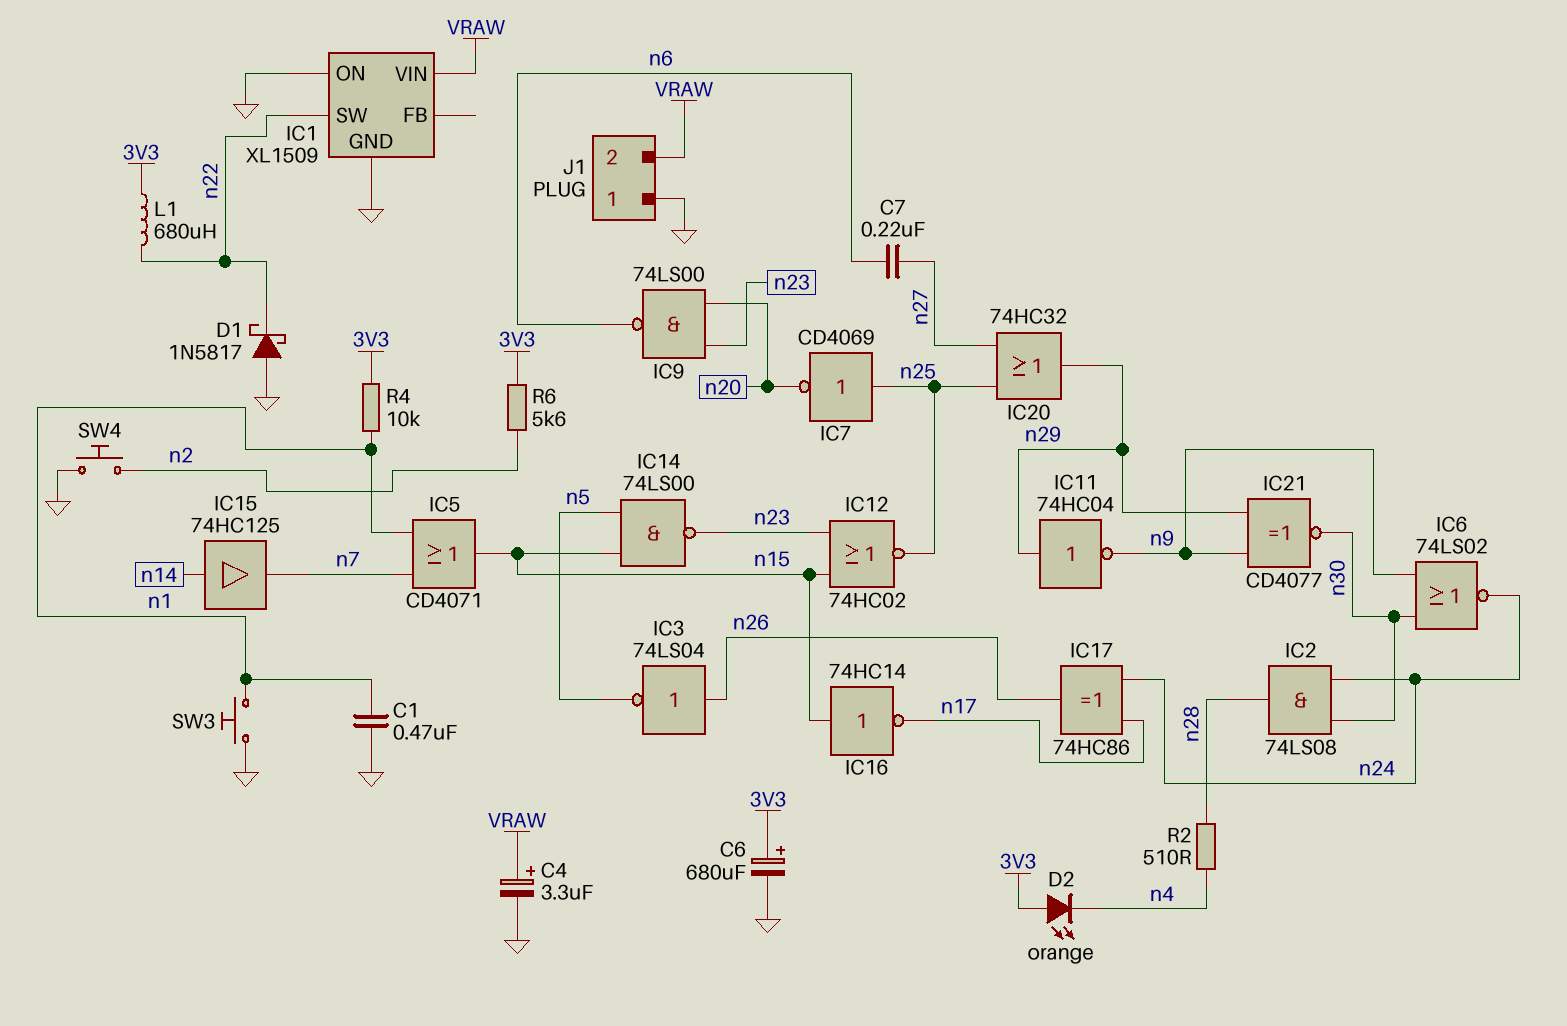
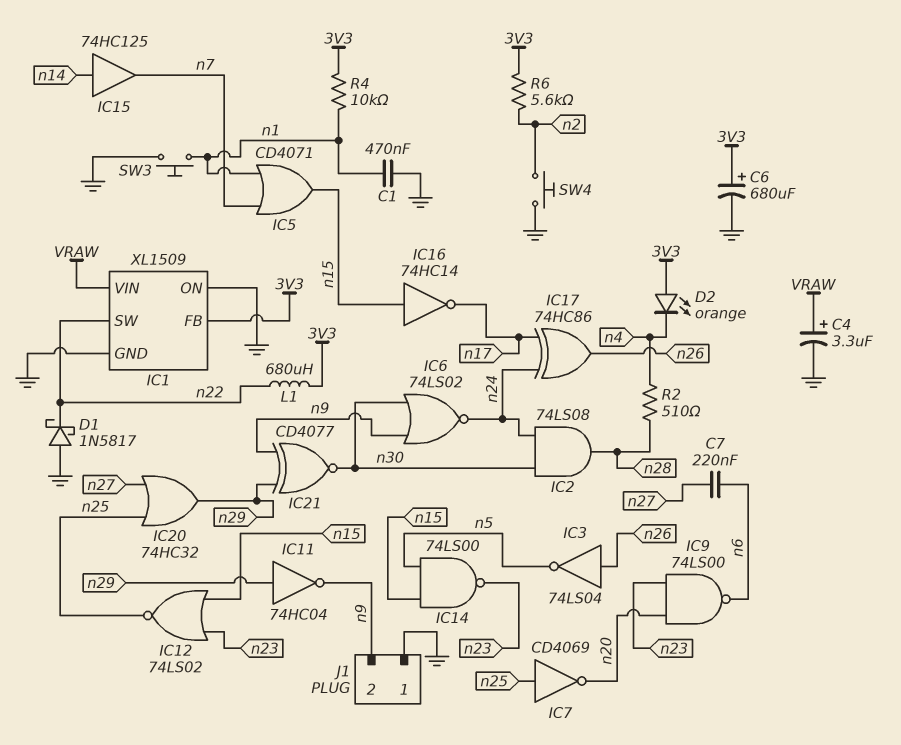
IC1 pin FB: none -> 3V3
IC12: NOR 74HC02 (in n15, in n23, out n25) -> NOR 74LS02 (in n15, in n23, out n25)
J1 pin 2: VRAW -> n9

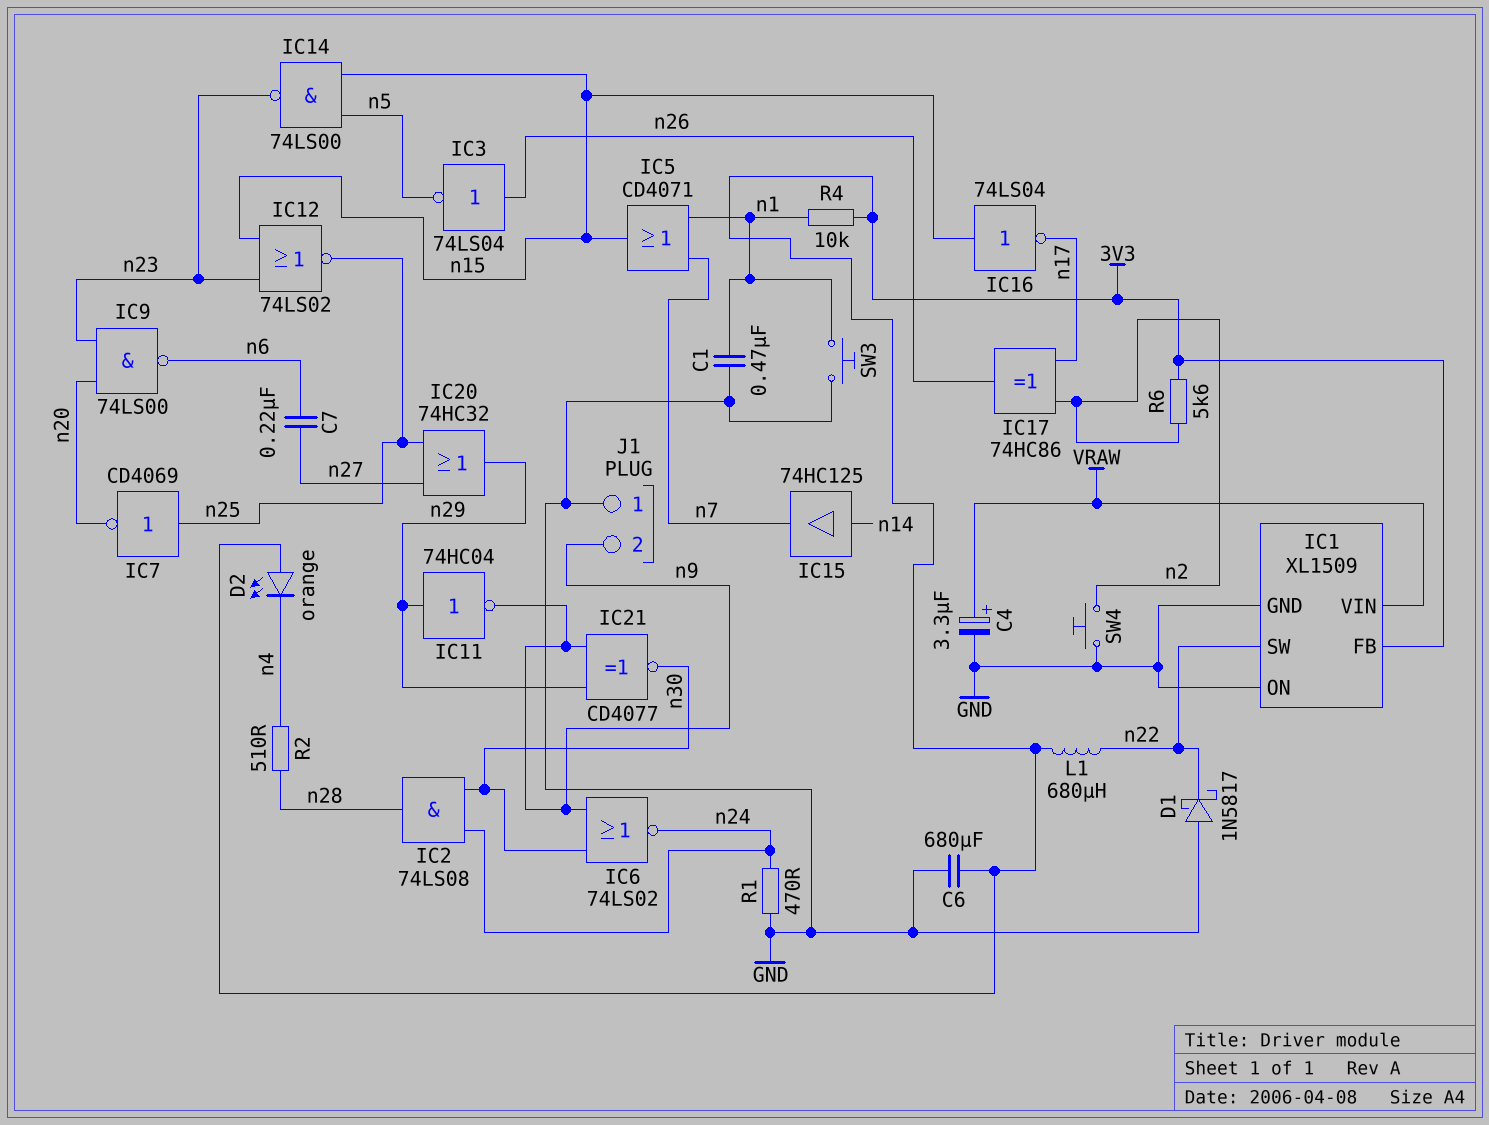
C6: 680uF (plus 3V3, minus GND) -> 680uF (3V3, GND)
IC16: NOT 74HC14 (in n15, out n17) -> NOT 74LS04 (in n15, out n17)
IC17: XOR 74HC86 (in n17, in n24, out n26) -> XOR 74HC86 (in n2, in n17, out n26)
R1: none -> 470 (GND, n24)

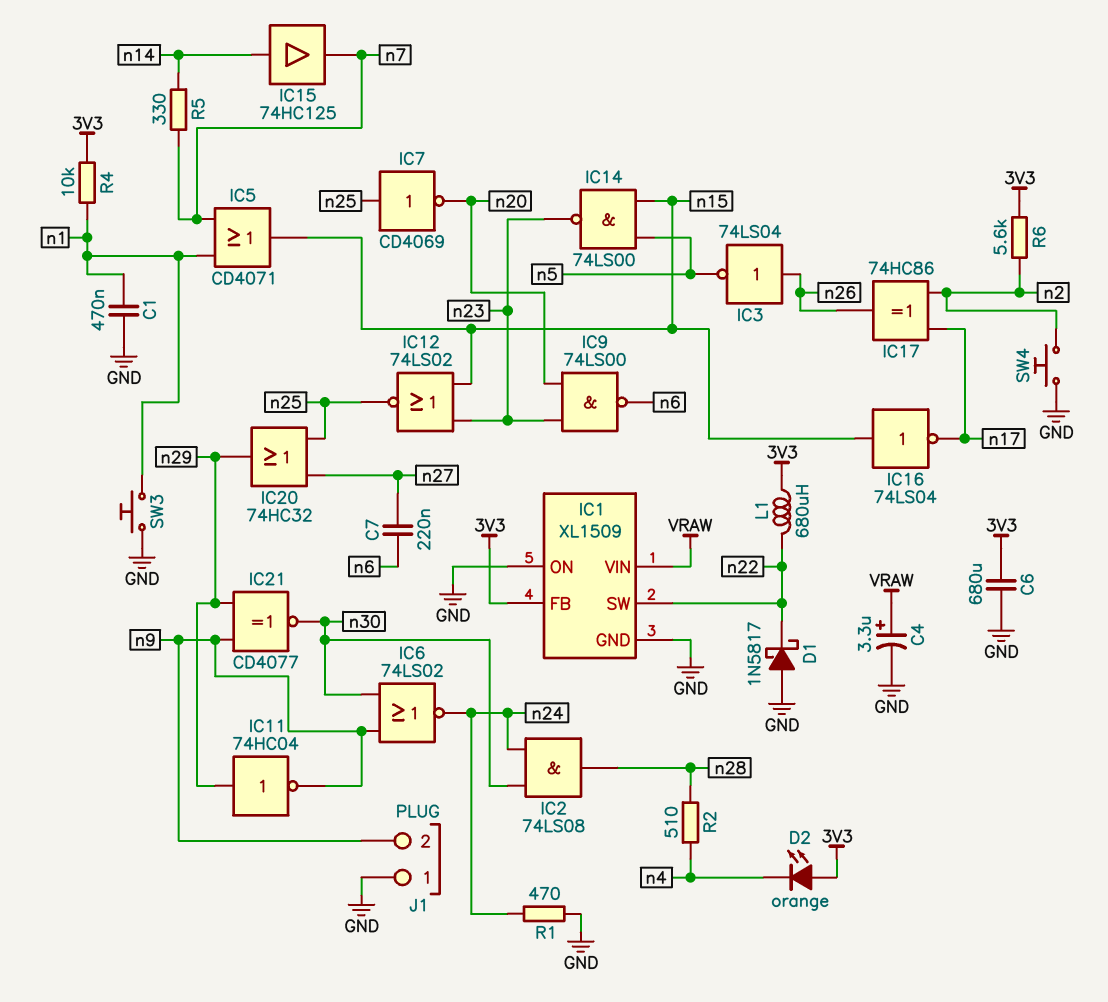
R5: none -> 330 (n7, n14)

